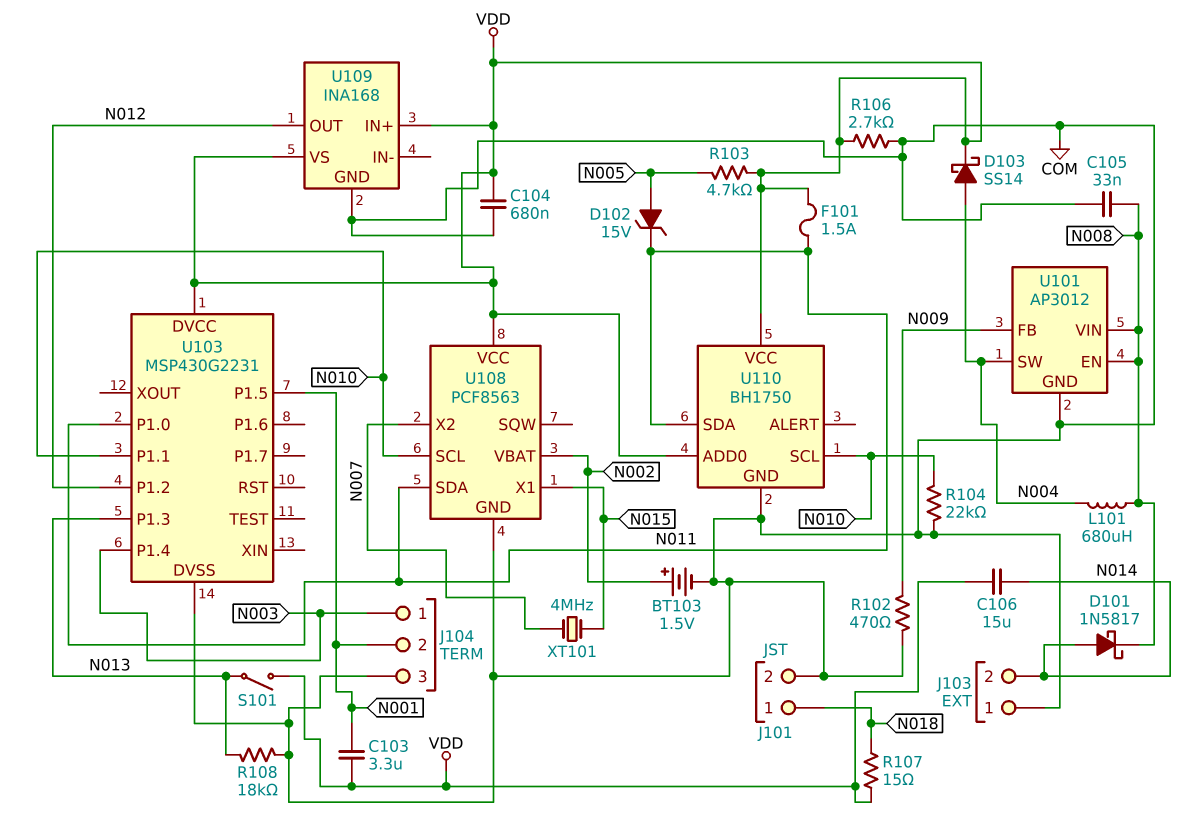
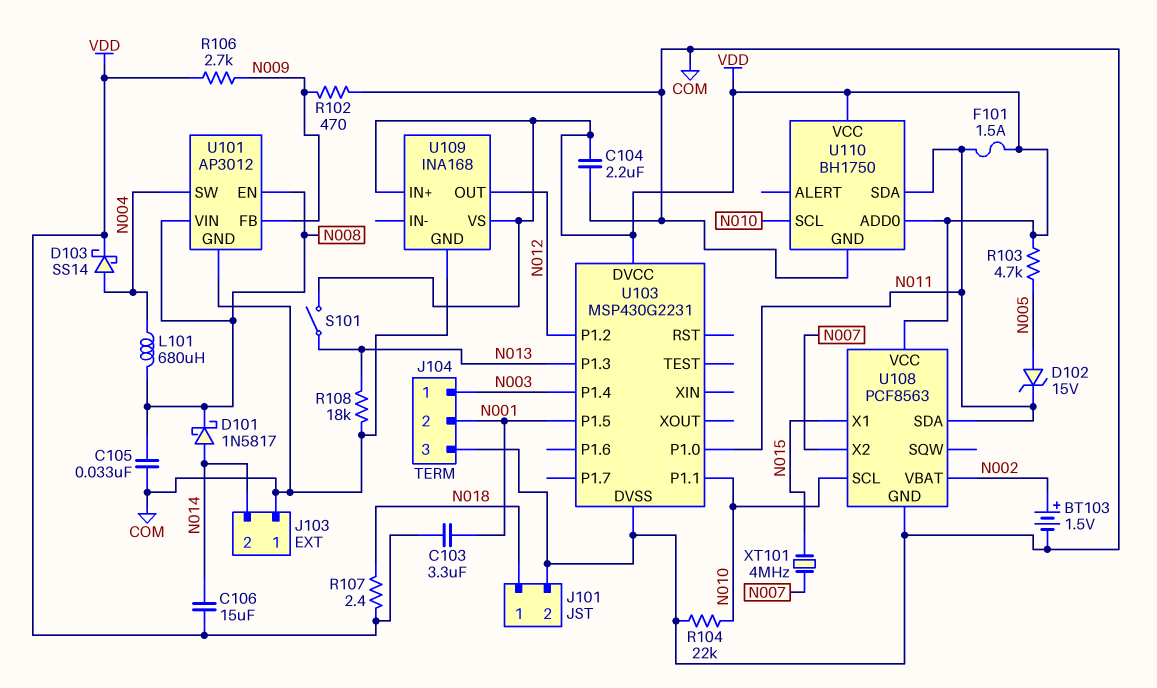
C104: 680nF (COM, VDD) -> 2.2uF (COM, VDD)
R106: 2.7k (COM, VDD) -> 2.7k (N009, VDD)
R107: 15 (N018, VDD) -> 2.4 (N018, VDD)

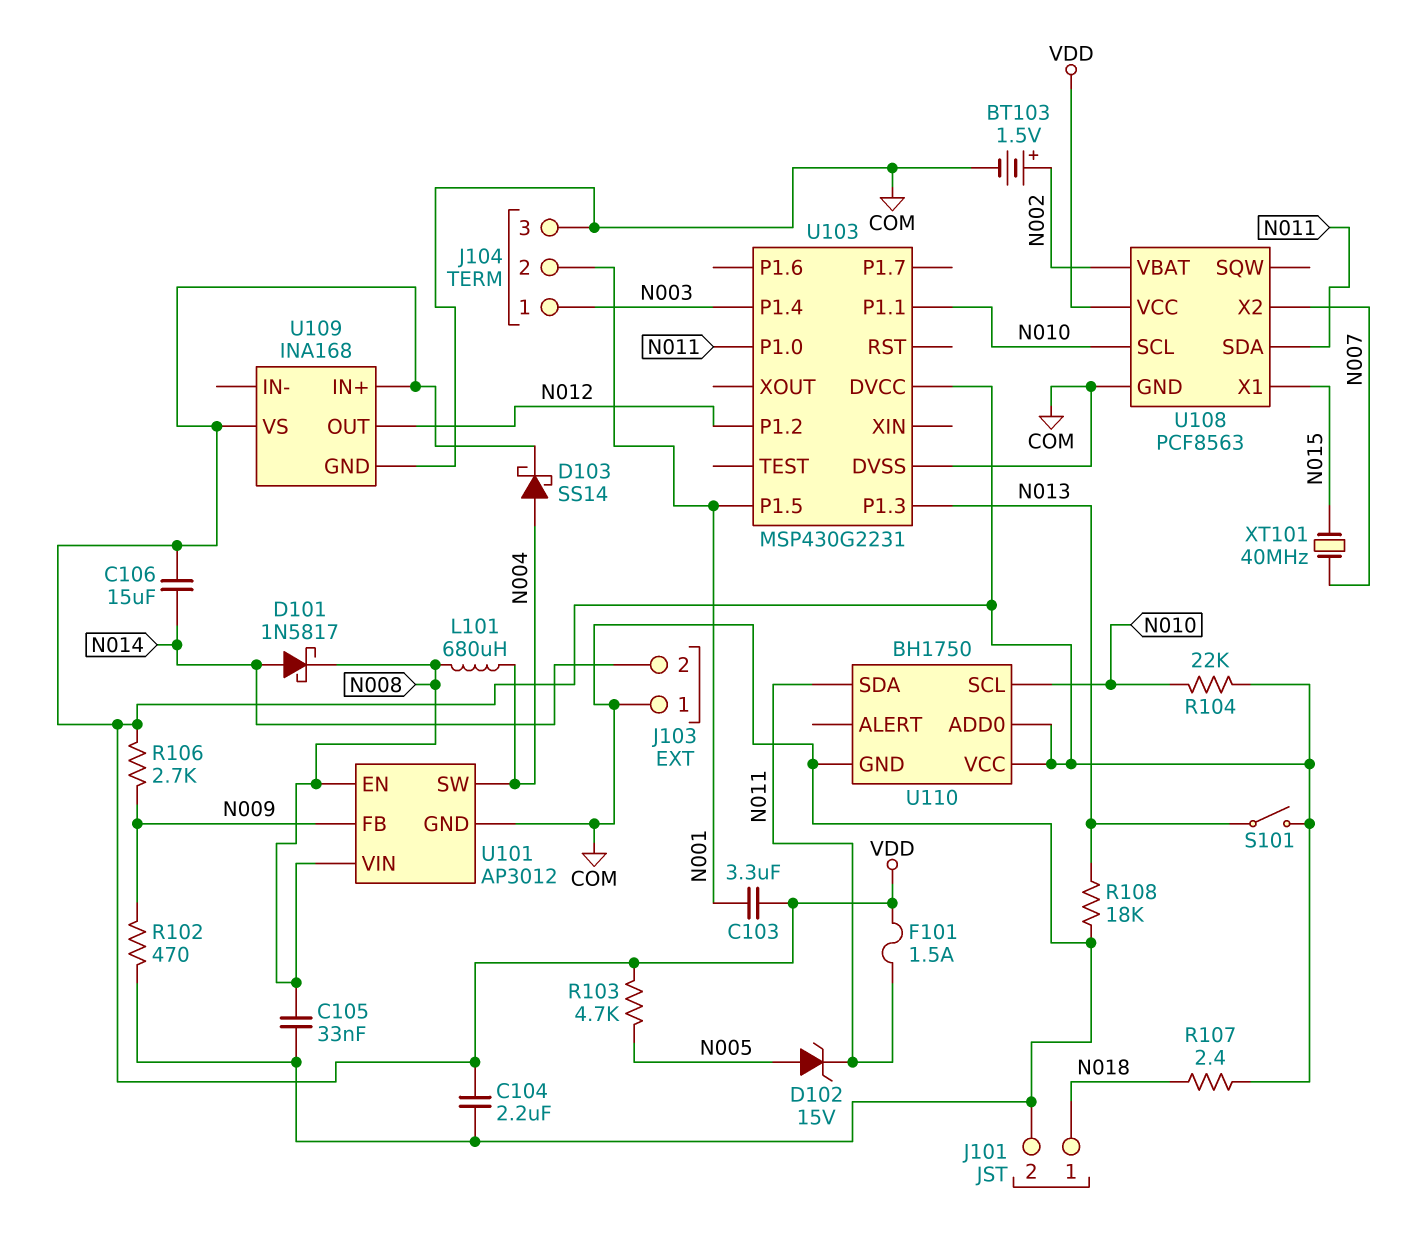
R104: 22k (COM, N010) -> 22k (N010, VDD)
XT101: 4MHz (N007, N015) -> 40MHz (N007, N015)

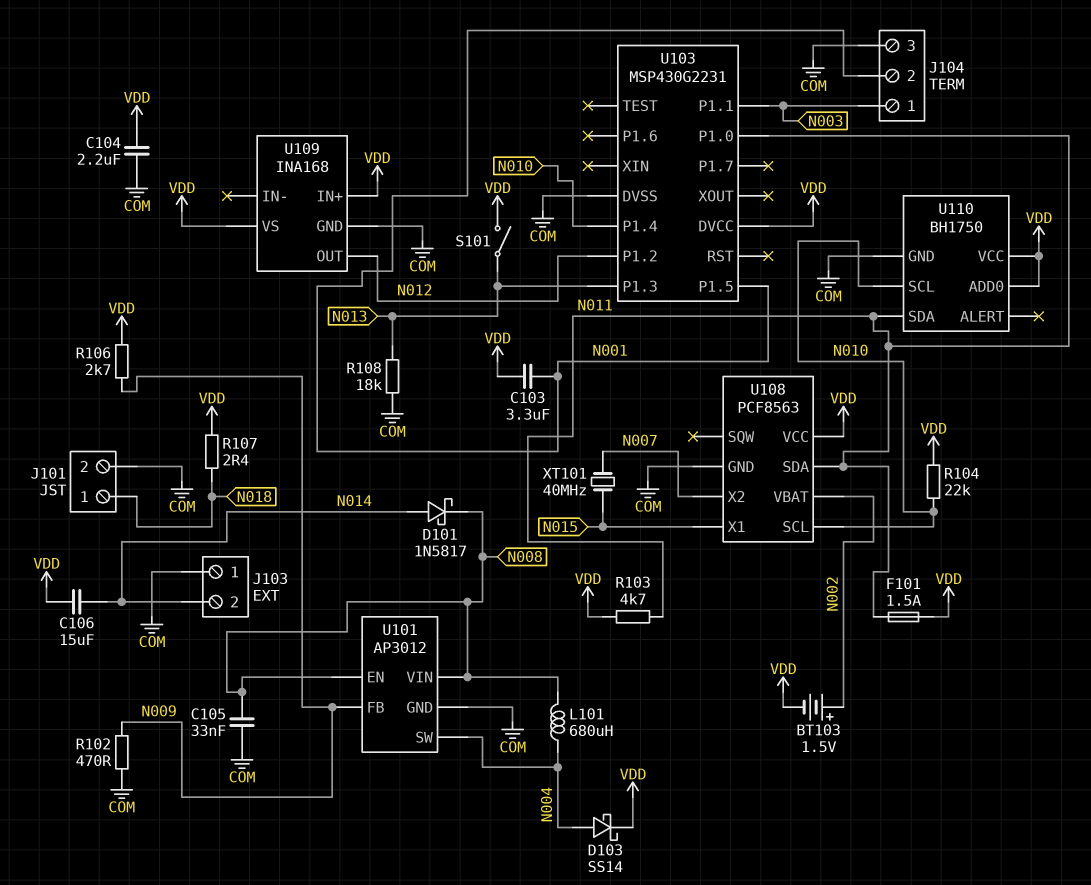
BT103: 1.5V (plus N002, minus COM) -> 1.5V (plus N002, minus VDD)
D102: zener 15V (A N005, K N011) -> none
R103: 4.7k (N005, VDD) -> 4.7k (N011, VDD)
U103 pin P1.1: N010 -> N003
U103 pin P1.4: N003 -> N010

